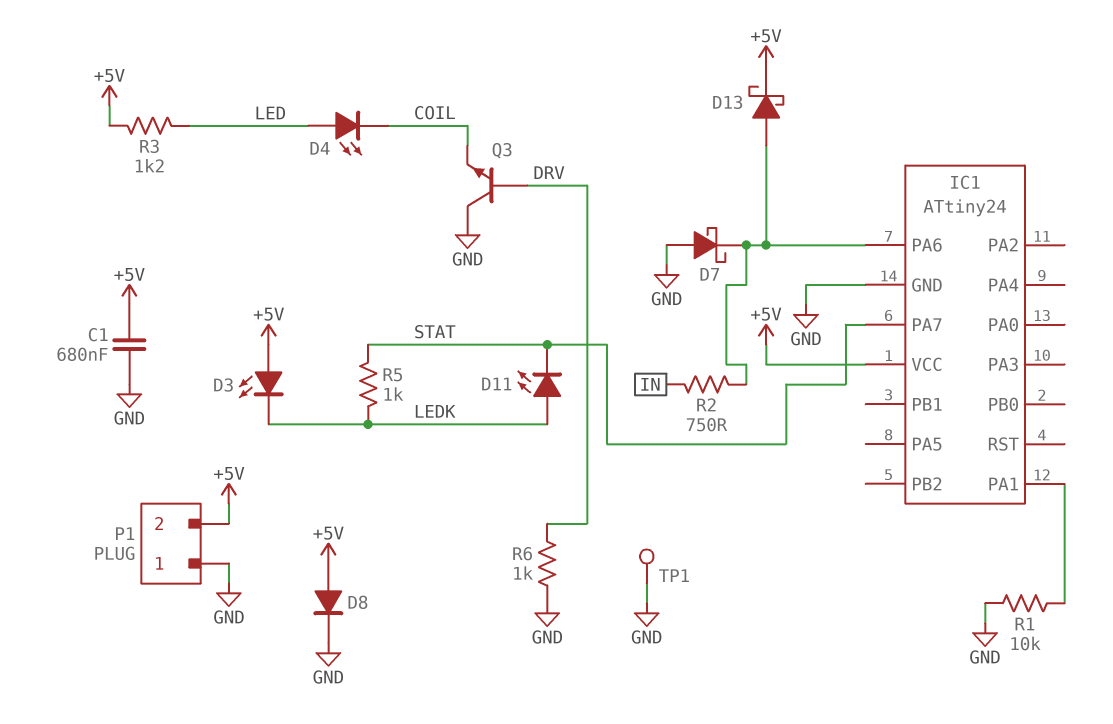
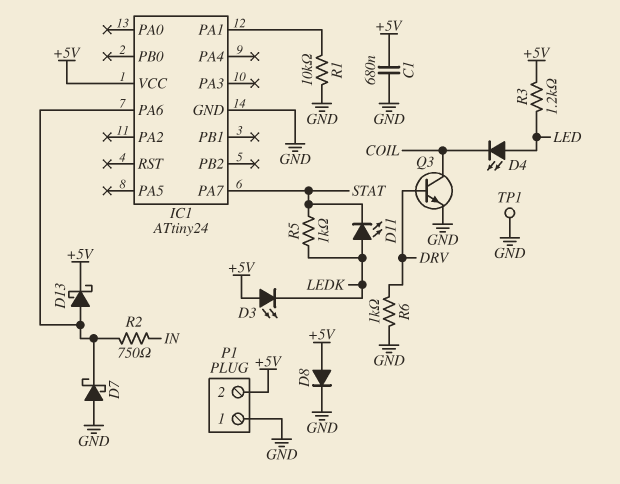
Q3: NPN (B DRV, C GND, E COIL) -> NPN (B DRV, C COIL, E GND)

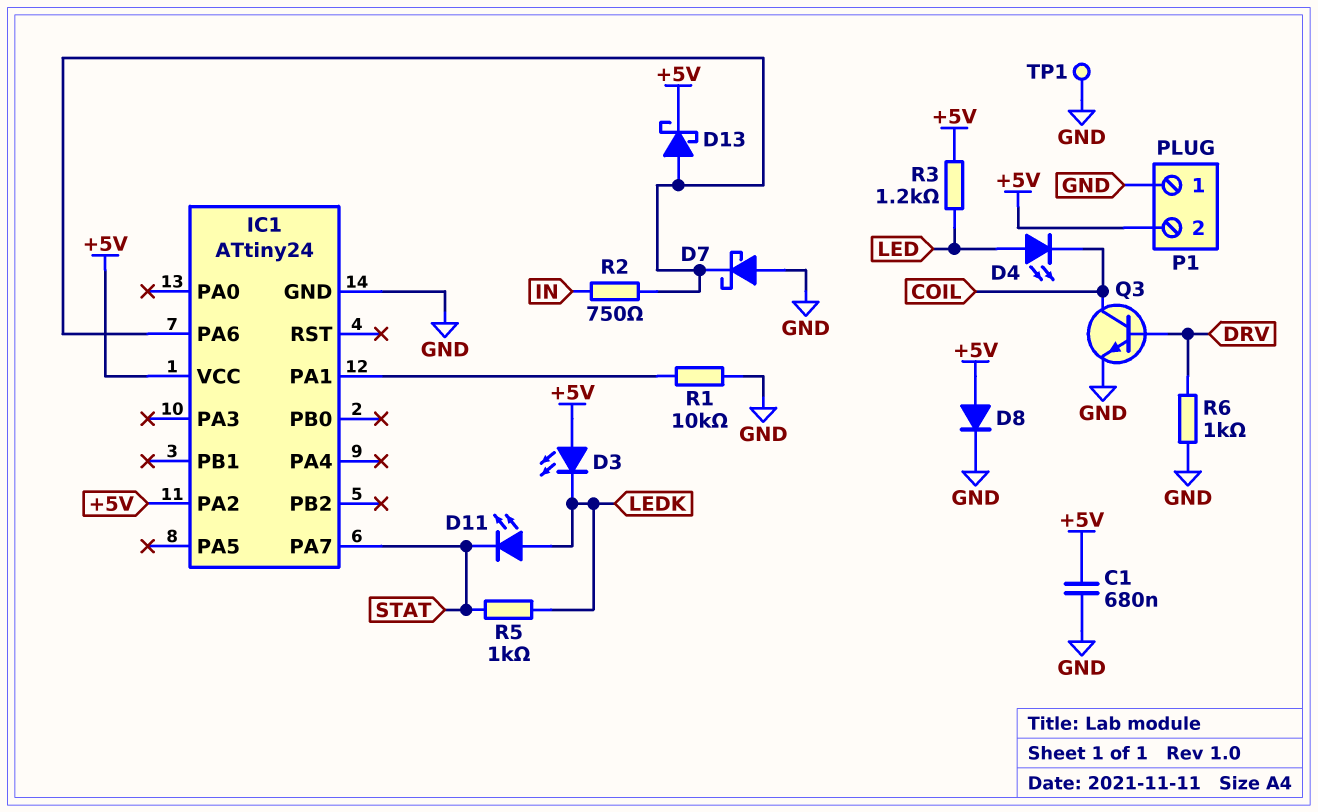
IC1 pin PA2: none -> +5V

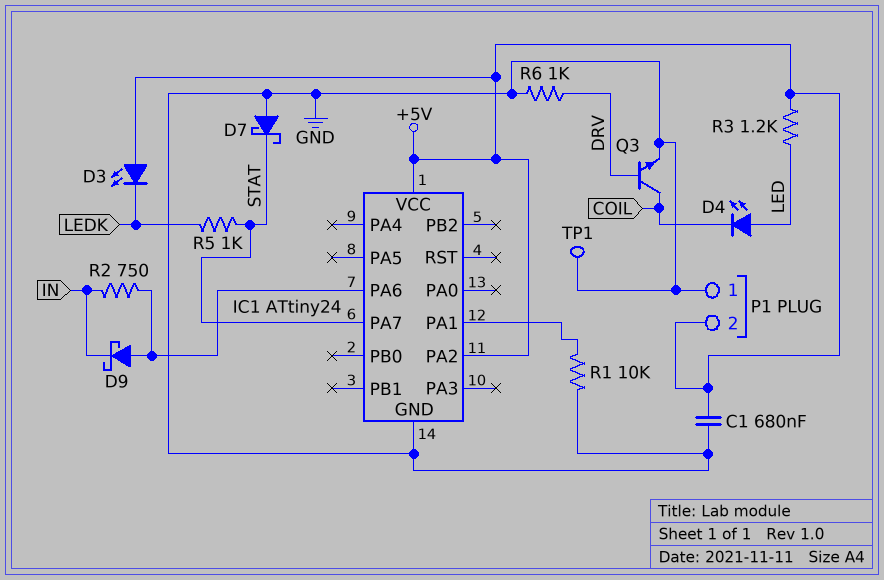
D7: schottky (A GND, K IC1/PA6) -> schottky (A GND, K STAT)
D8: diode (A +5V, K GND) -> none
D9: none -> schottky (A IC1/PA6, K IN)
D11: LED (A LEDK, K STAT) -> none
D13: schottky (A IC1/PA6, K +5V) -> none

